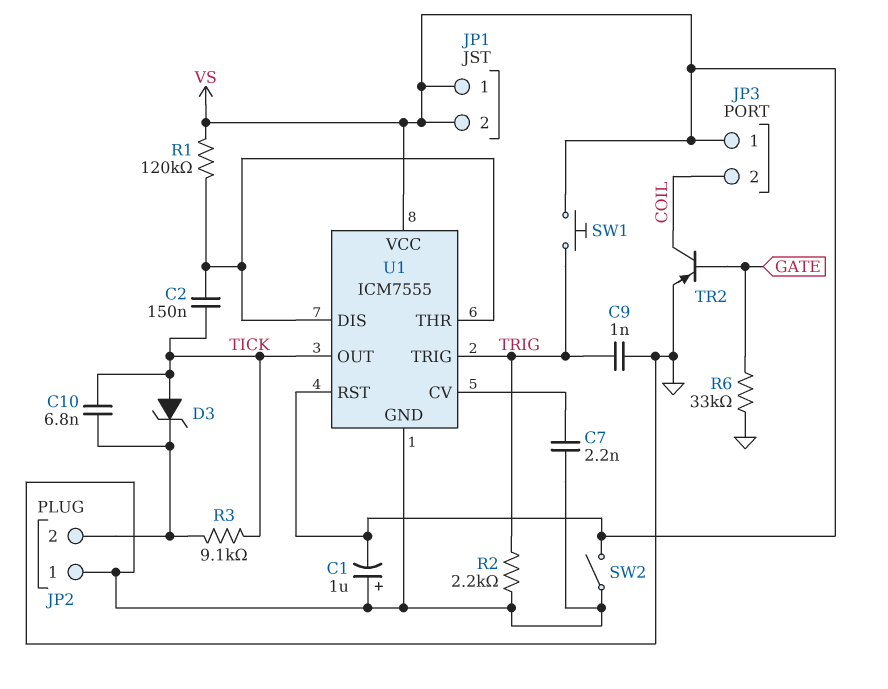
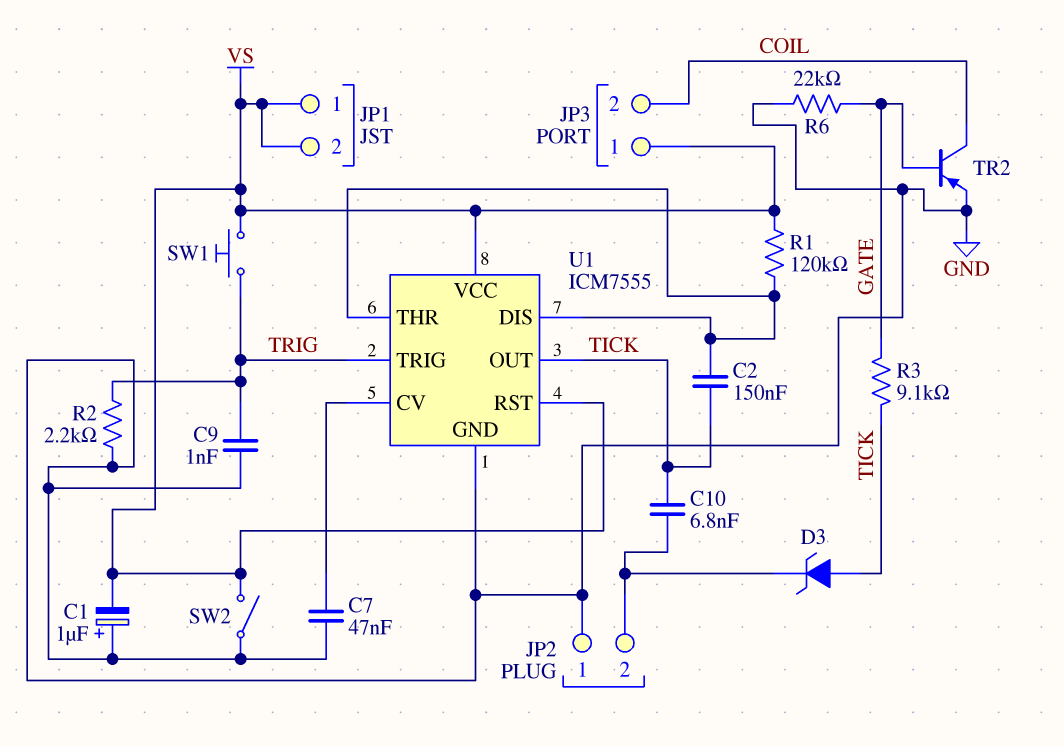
C7: 2.2nF (GND, U1/CV) -> 47nF (GND, U1/CV)
R3: 9.1k (JP2/2, TICK) -> 9.1k (GATE, TICK)
R6: 33k (GATE, GND) -> 22k (GATE, GND)

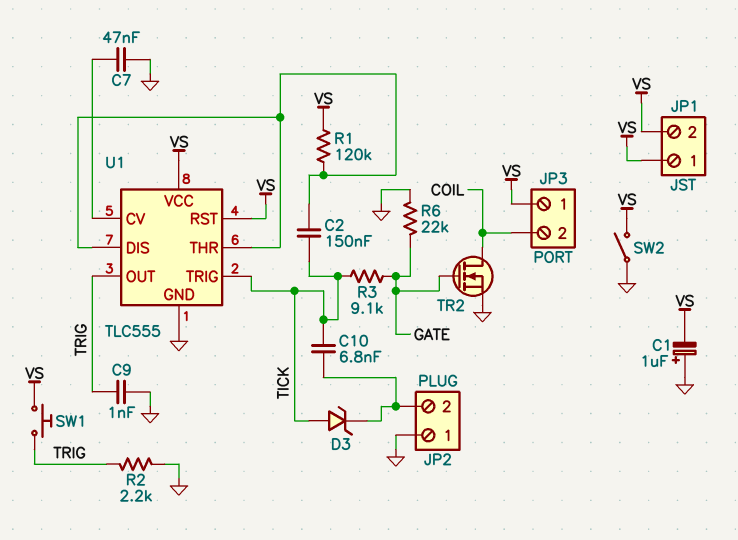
TR2: PNP (B GATE, C COIL, E GND) -> NMOS (G GATE, D COIL, S GND)
U1: ICM7555 -> TLC555
U1 pin OUT: TICK -> TRIG
U1 pin TRIG: TRIG -> TICK

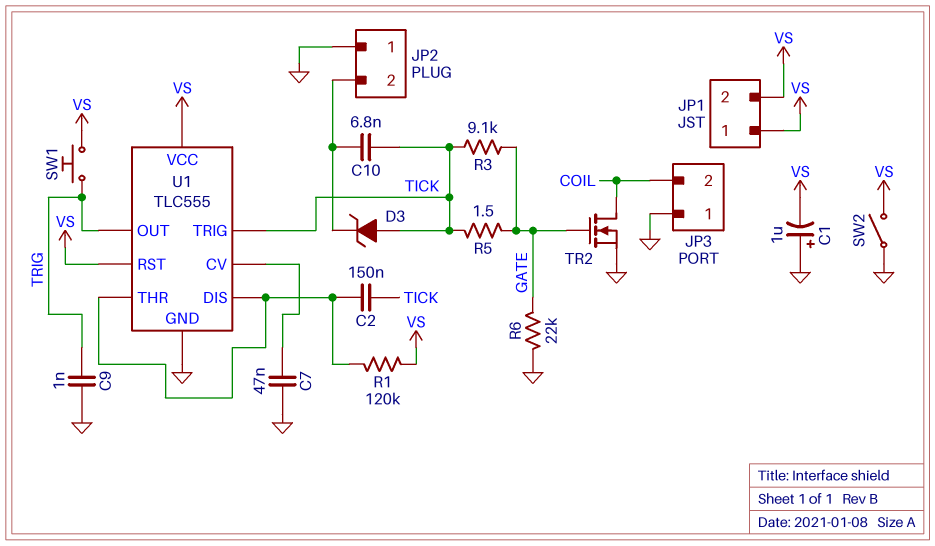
JP3 pin 1: VS -> GND
R2: 2.2k (GND, TRIG) -> none
R5: none -> 1.5 (GATE, TICK)

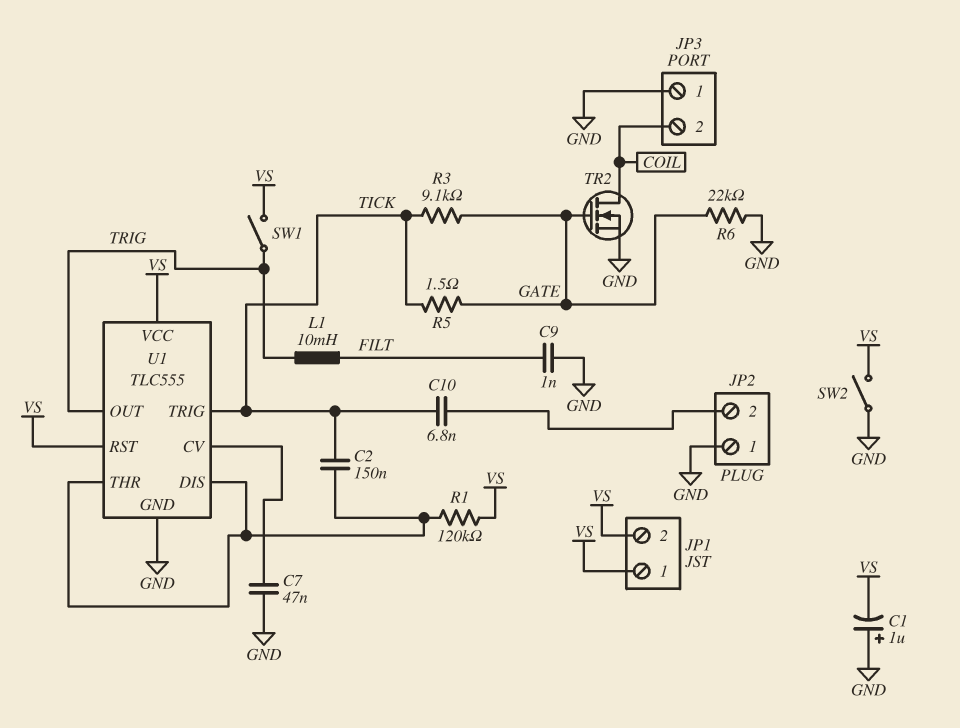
C9: 1nF (GND, TRIG) -> 1nF (FILT, GND)
D3: zener (A TICK, K JP2/2) -> none
L1: none -> 10mH (FILT, TRIG)
SW1: button (TRIG, VS) -> switch (TRIG, VS)

